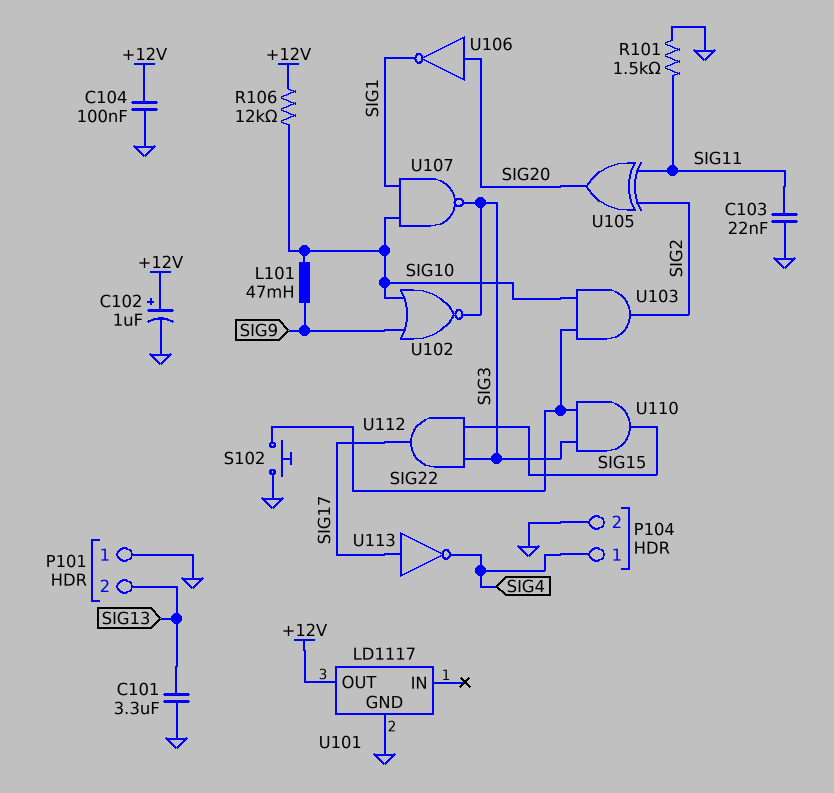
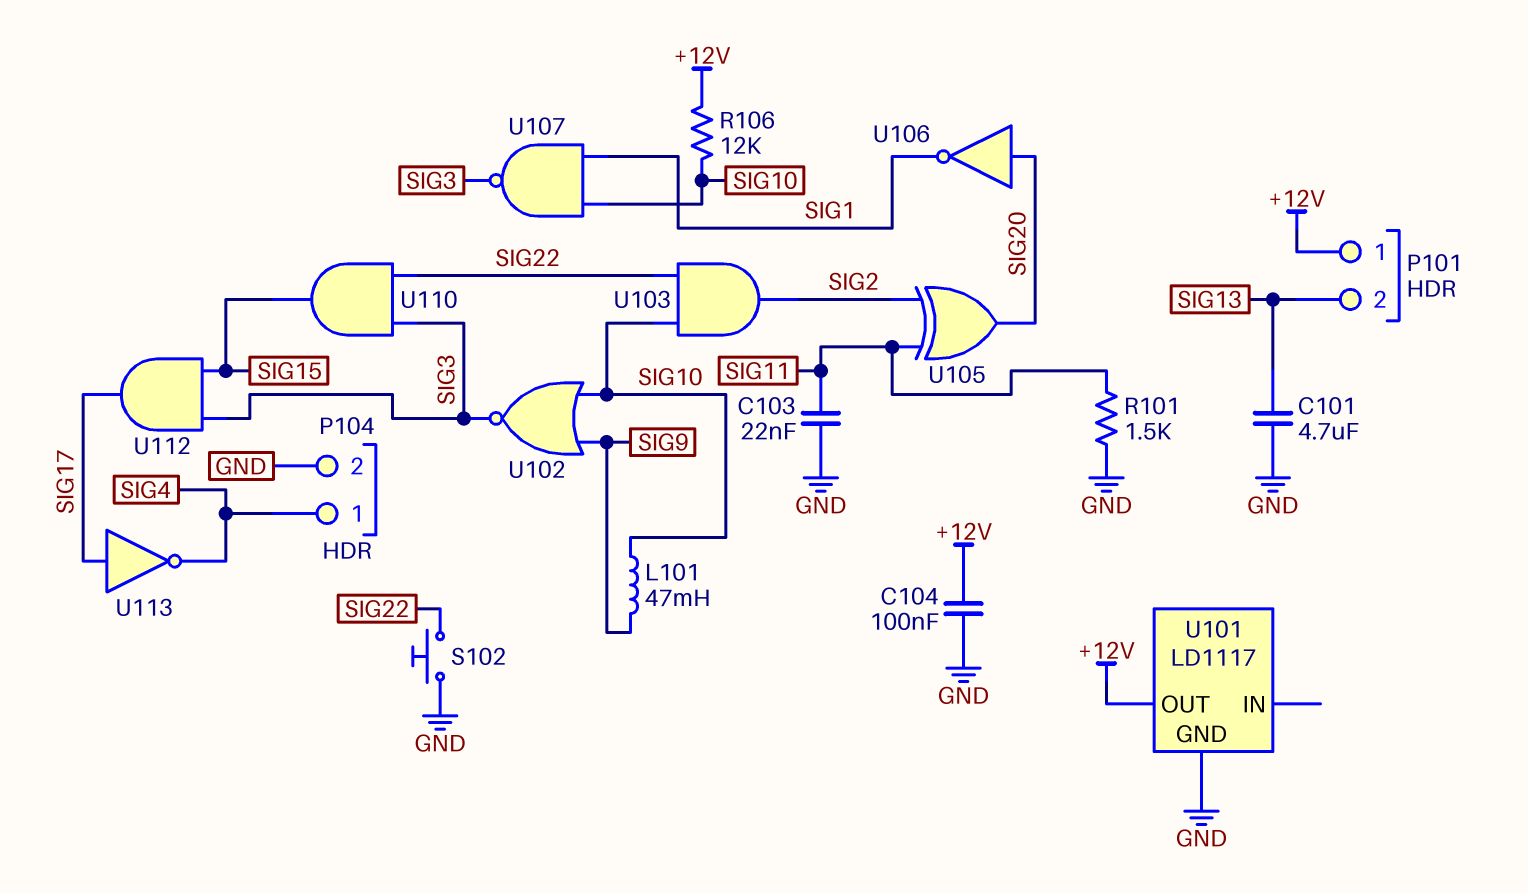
C101: 3.3uF (GND, SIG13) -> 4.7uF (GND, SIG13)
C102: 1uF (plus +12V, minus GND) -> none
P101 pin 1: GND -> +12V

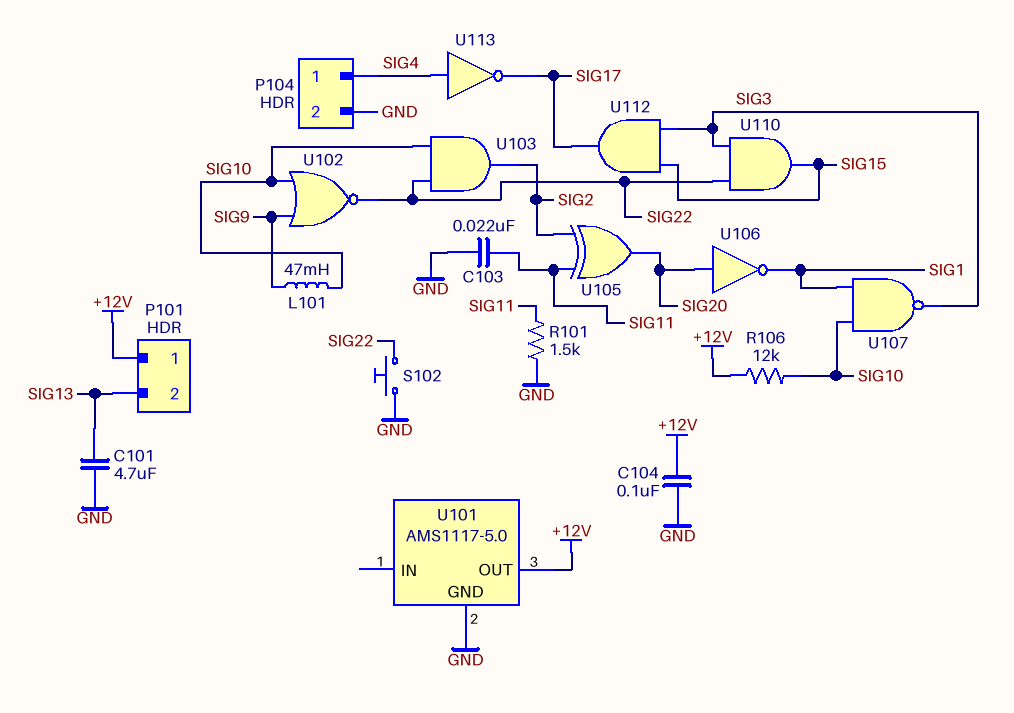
U101: LD1117 -> AMS1117-5.0
U102: NOR (in SIG9, in SIG10, out SIG3) -> NOR (in SIG9, in SIG10, out SIG22)
U113: NOT (in SIG17, out SIG4) -> NOT (in SIG4, out SIG17)

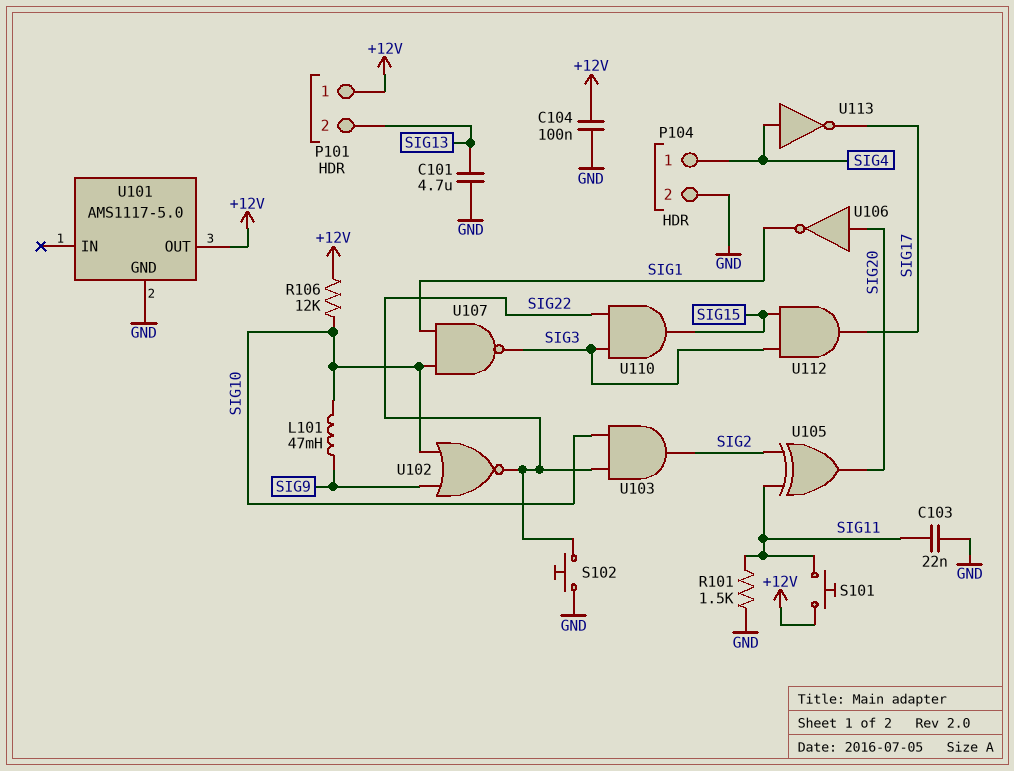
S101: none -> button (+12V, SIG11)

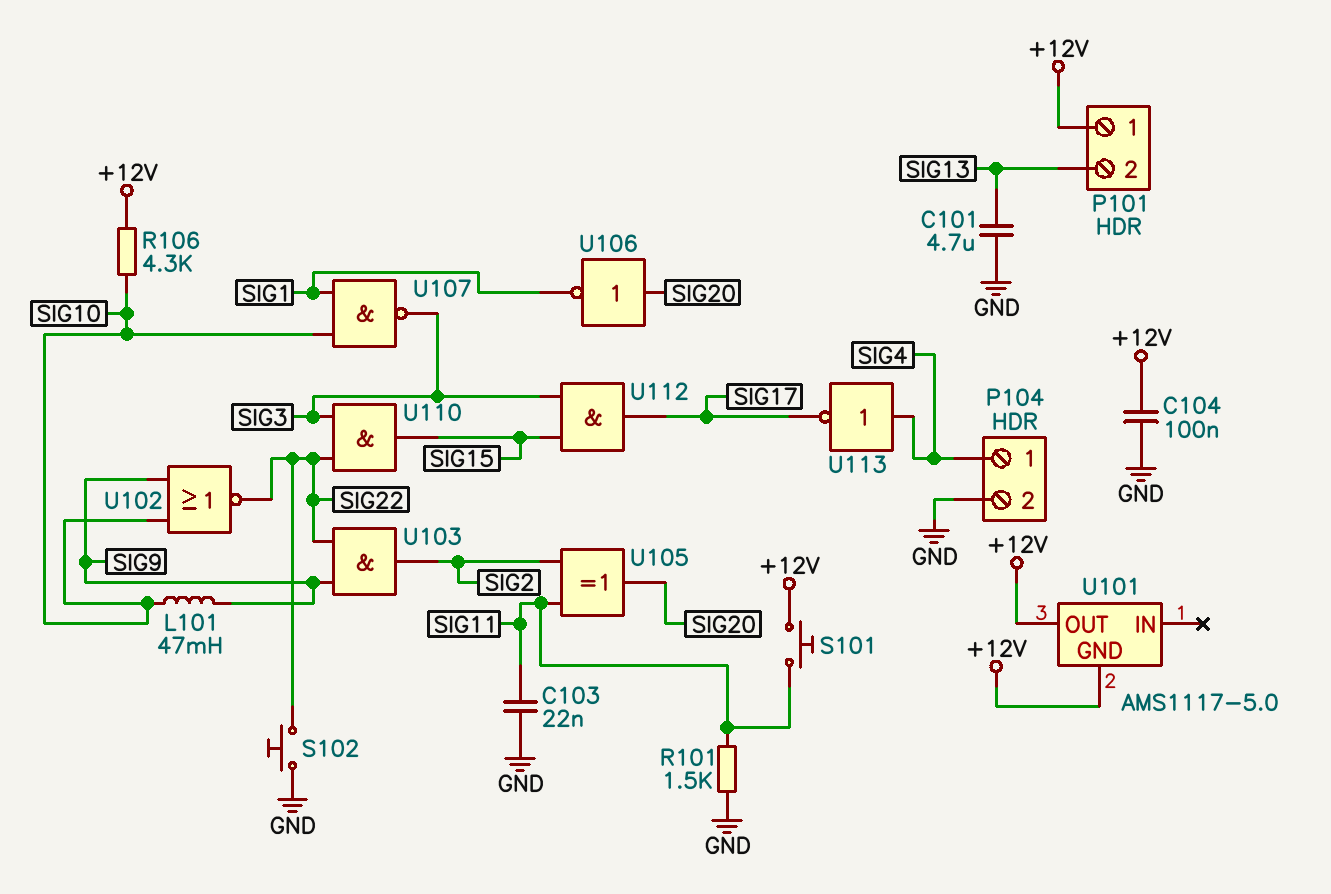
R106: 12k (+12V, SIG10) -> 4.3k (+12V, SIG10)
U101 pin GND: GND -> +12V
U103: AND (in SIG10, in SIG22, out SIG2) -> AND (in SIG9, in SIG22, out SIG2)

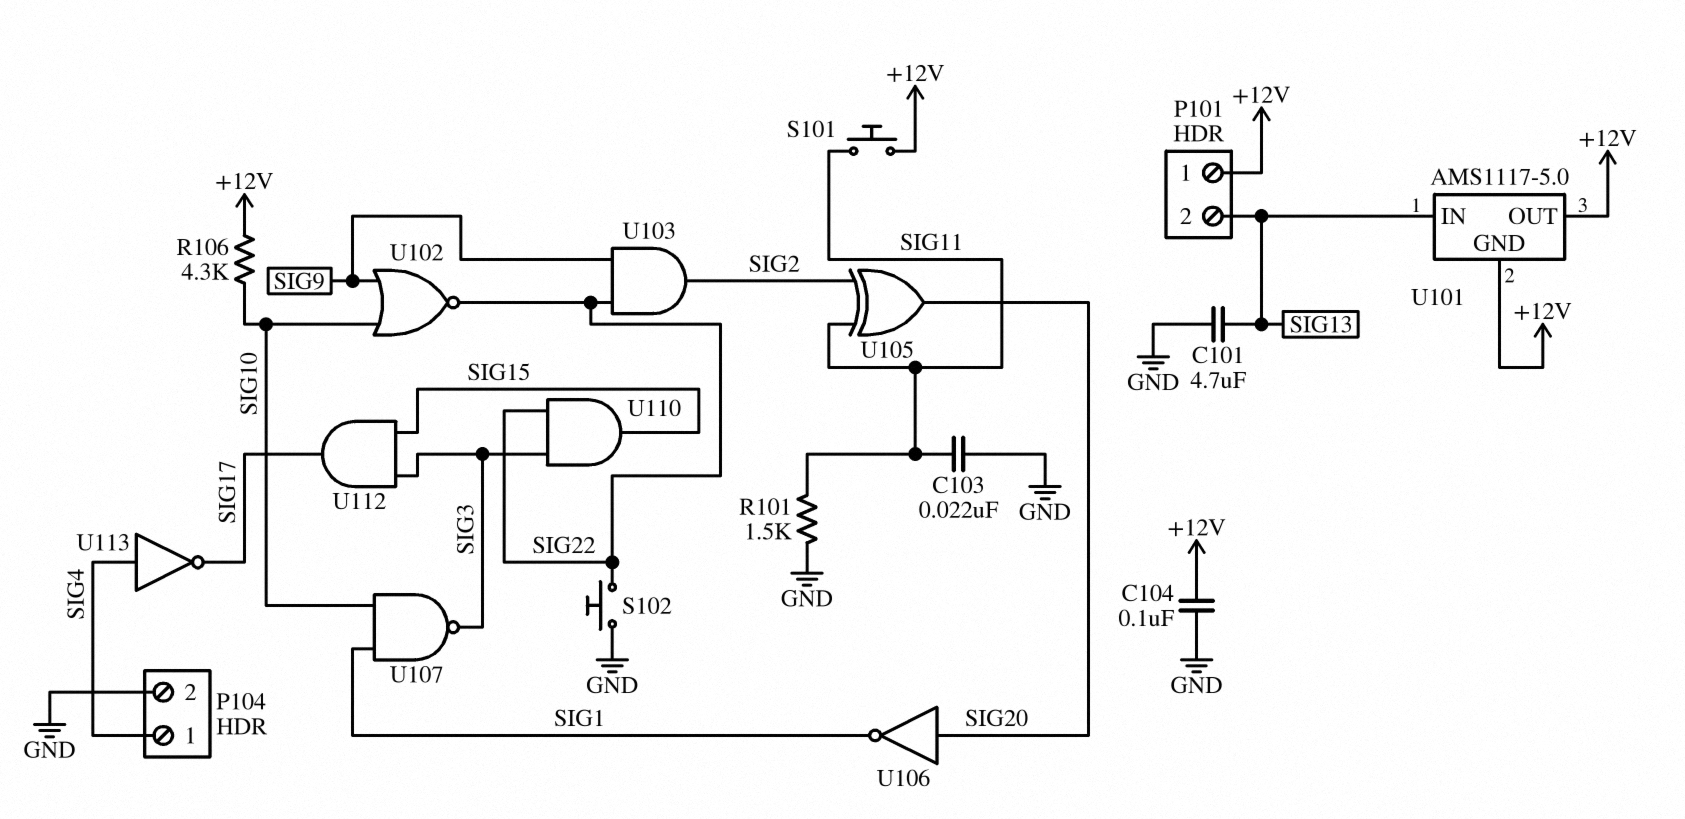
L101: 47mH (SIG9, SIG10) -> none
U101 pin IN: none -> SIG13

